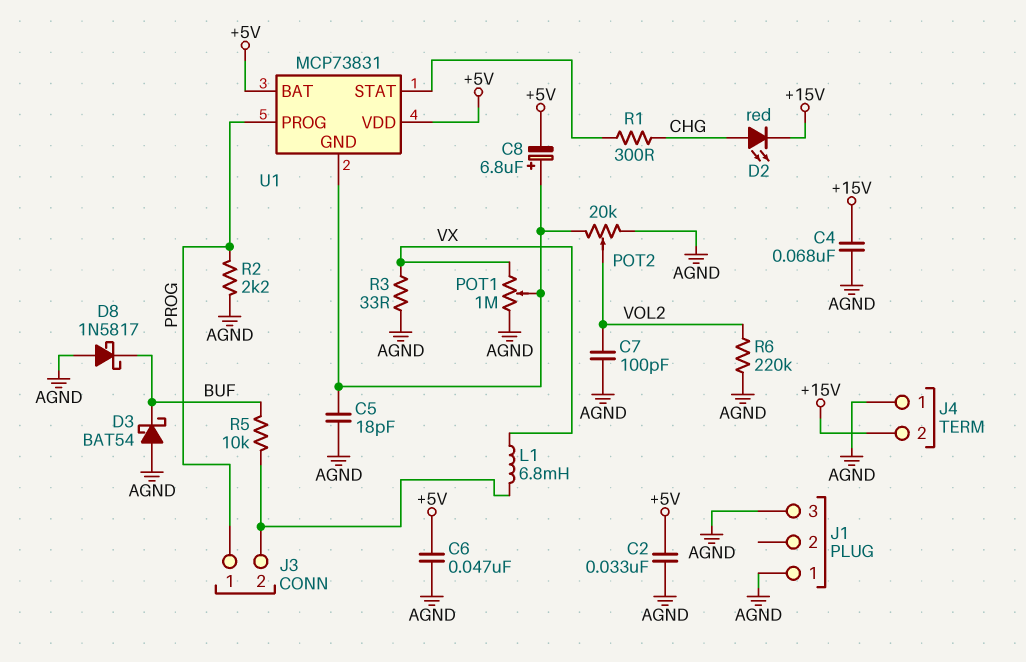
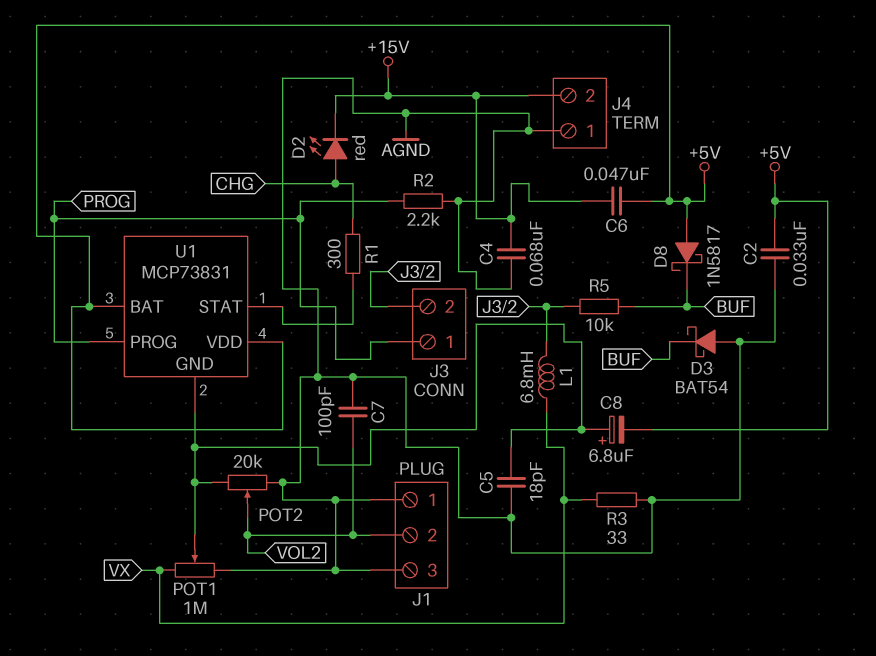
C6: 47nF (+5V, AGND) -> 47nF (+5V, +15V)
D8: schottky 1N5817 (A AGND, K BUF) -> schottky 1N5817 (A +5V, K BUF)
J1 pin 2: none -> VOL2
R6: 220k (AGND, VOL2) -> none

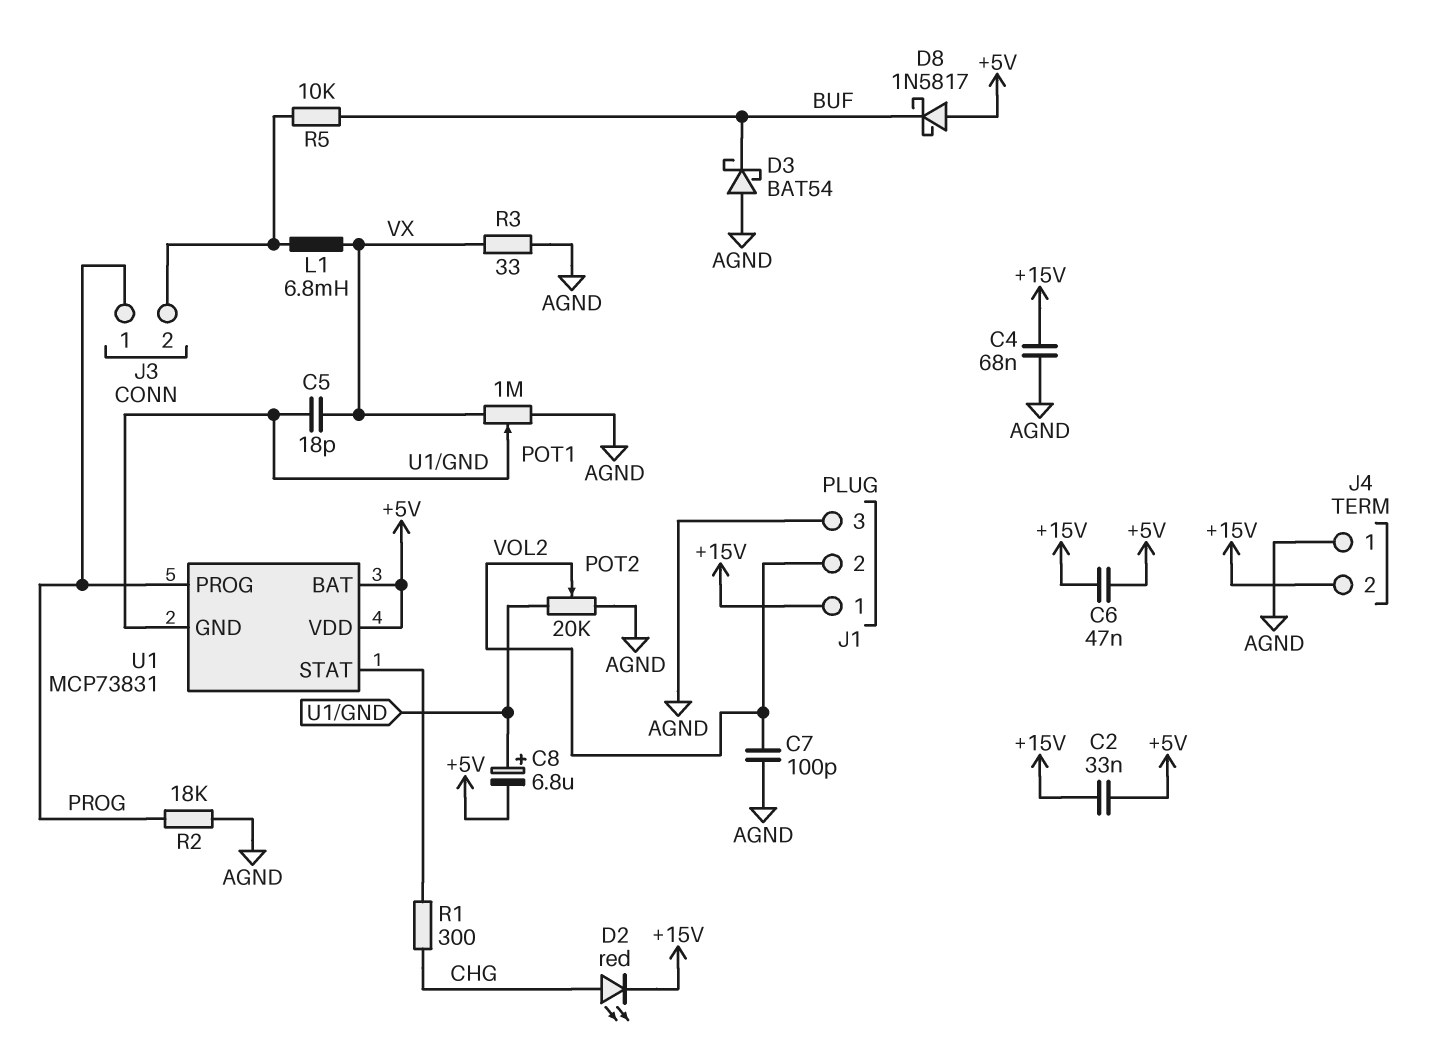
C2: 33nF (+5V, AGND) -> 33nF (+5V, +15V)
C5: 18pF (AGND, U1/GND) -> 18pF (U1/GND, VX)
J1 pin 1: AGND -> +15V
R2: 2.2k (AGND, PROG) -> 18k (AGND, PROG)

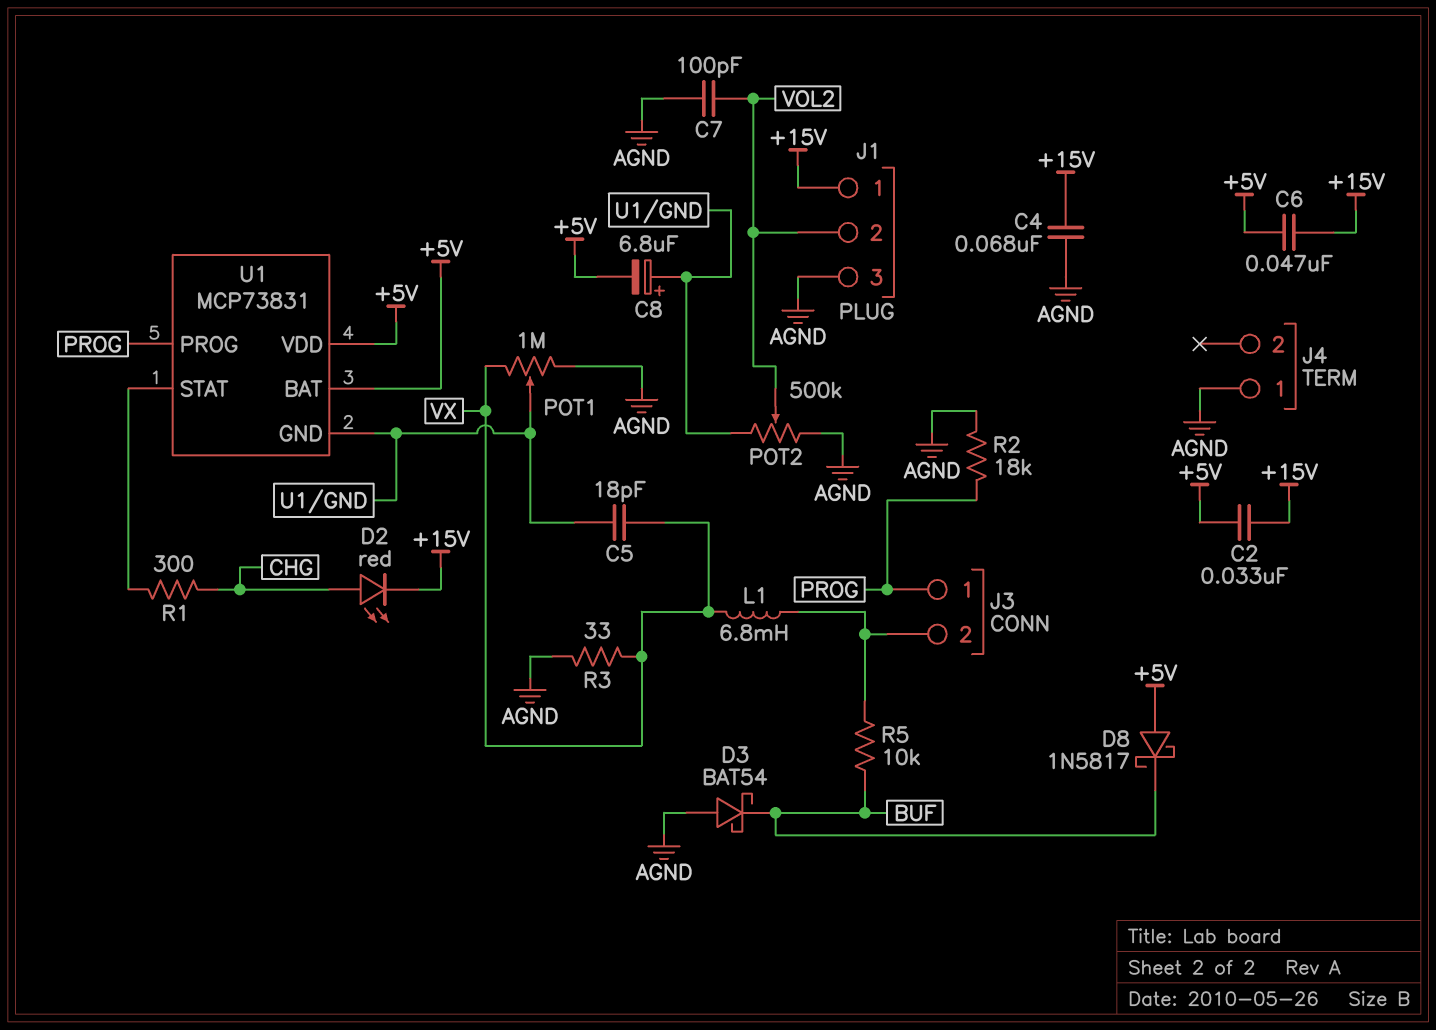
J4 pin 2: +15V -> none
POT2: 20k (AGND, U1/GND, wiper VOL2) -> 500k (AGND, U1/GND, wiper VOL2)

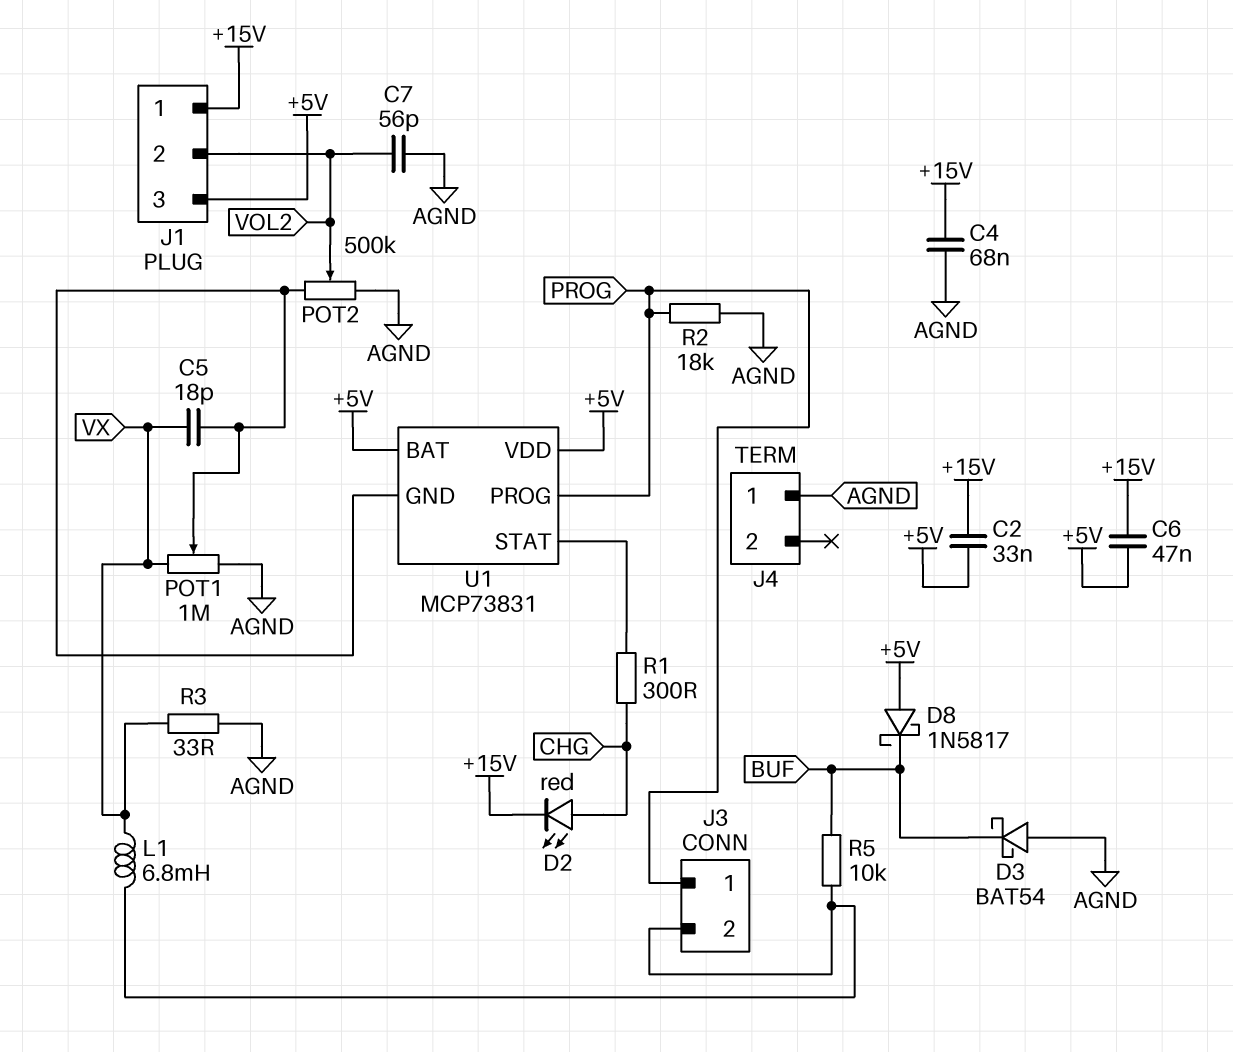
C7: 100pF (AGND, VOL2) -> 56pF (AGND, VOL2)
C8: 6.8uF (plus U1/GND, minus +5V) -> none
J1 pin 3: AGND -> +5V

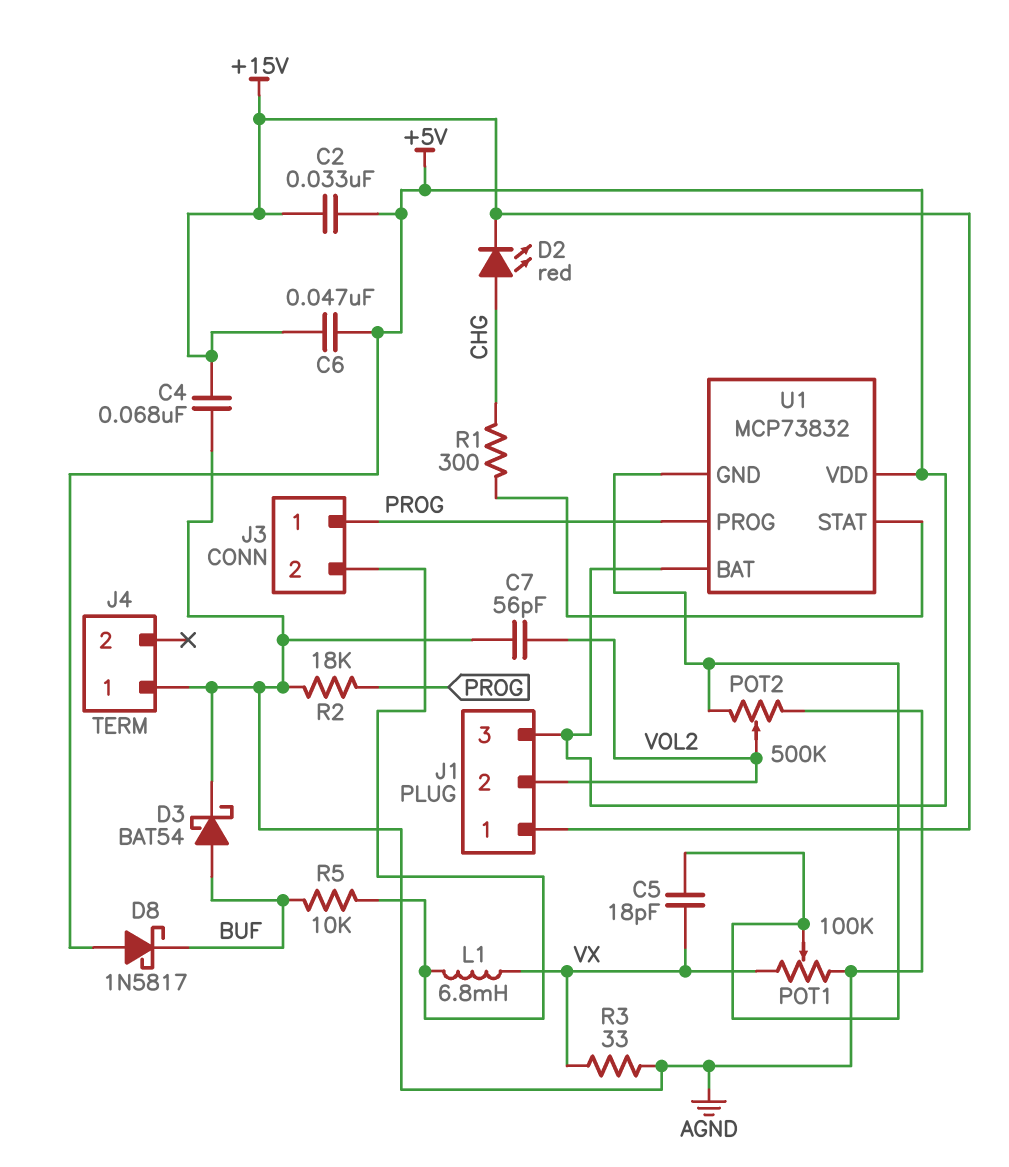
D3: schottky BAT54 (A AGND, K BUF) -> schottky BAT54 (A BUF, K AGND)
POT1: 1M (AGND, VX, wiper U1/GND) -> 100k (AGND, VX, wiper U1/GND)
U1: MCP73831 -> MCP73832

